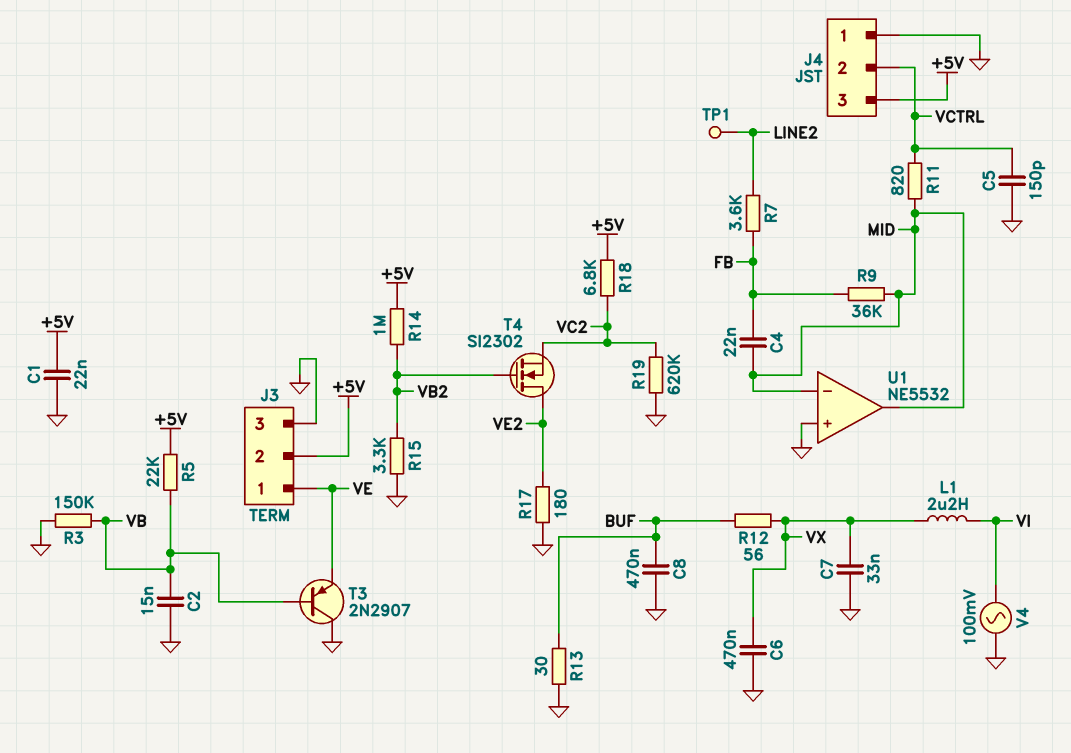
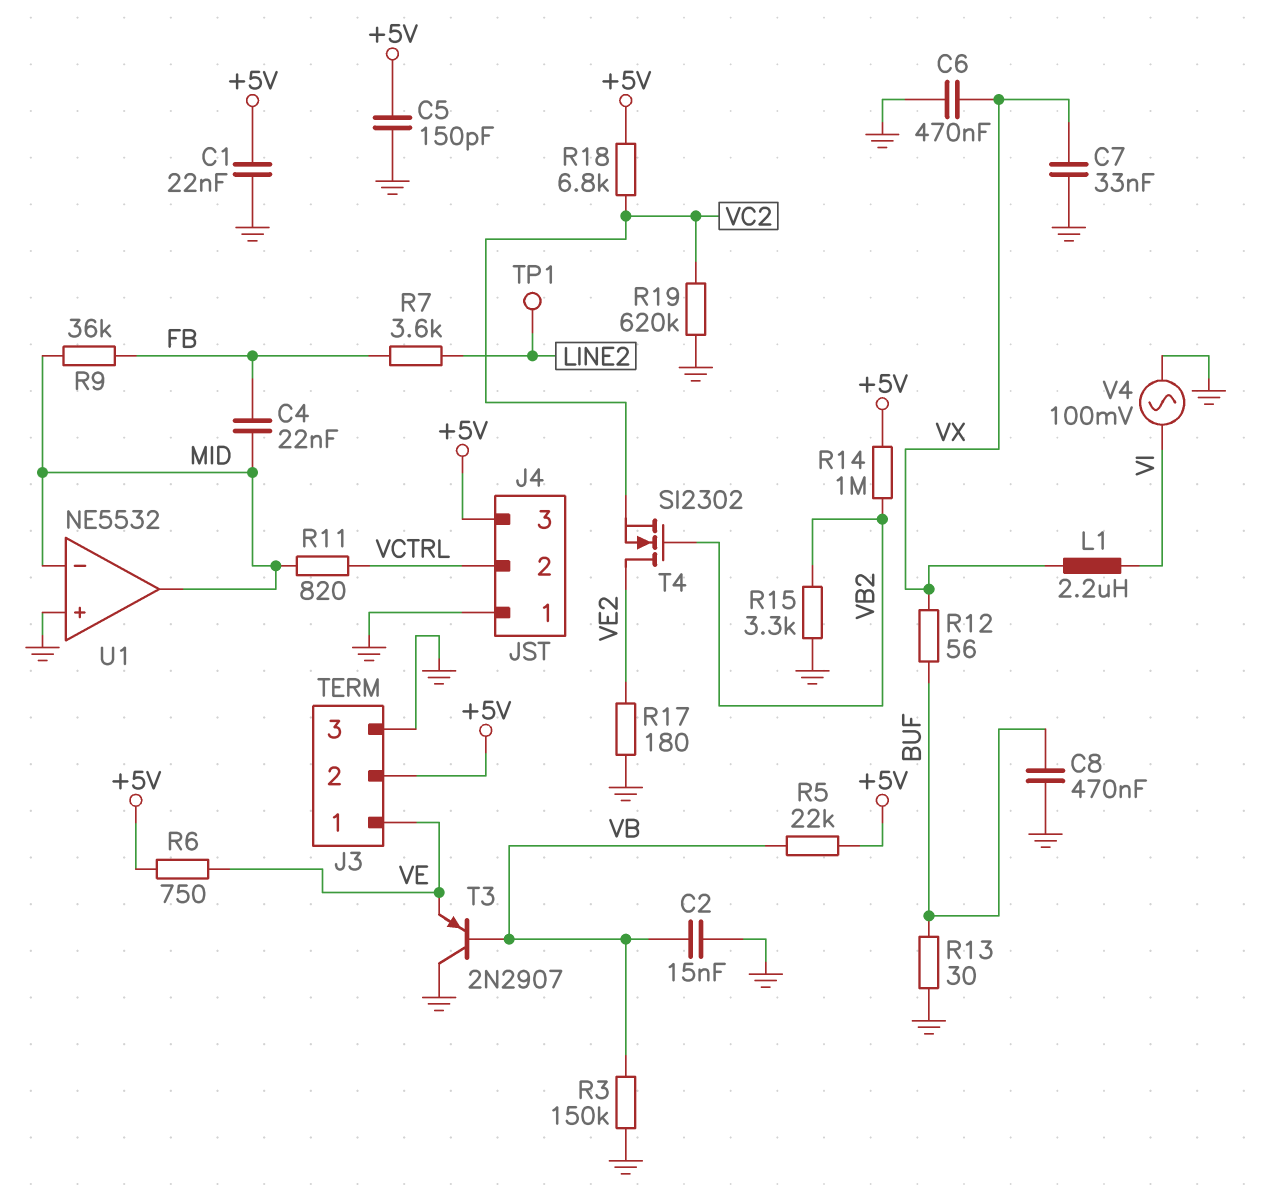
C5: 150pF (GND, VCTRL) -> 150pF (+5V, GND)
R6: none -> 750 (+5V, VE)

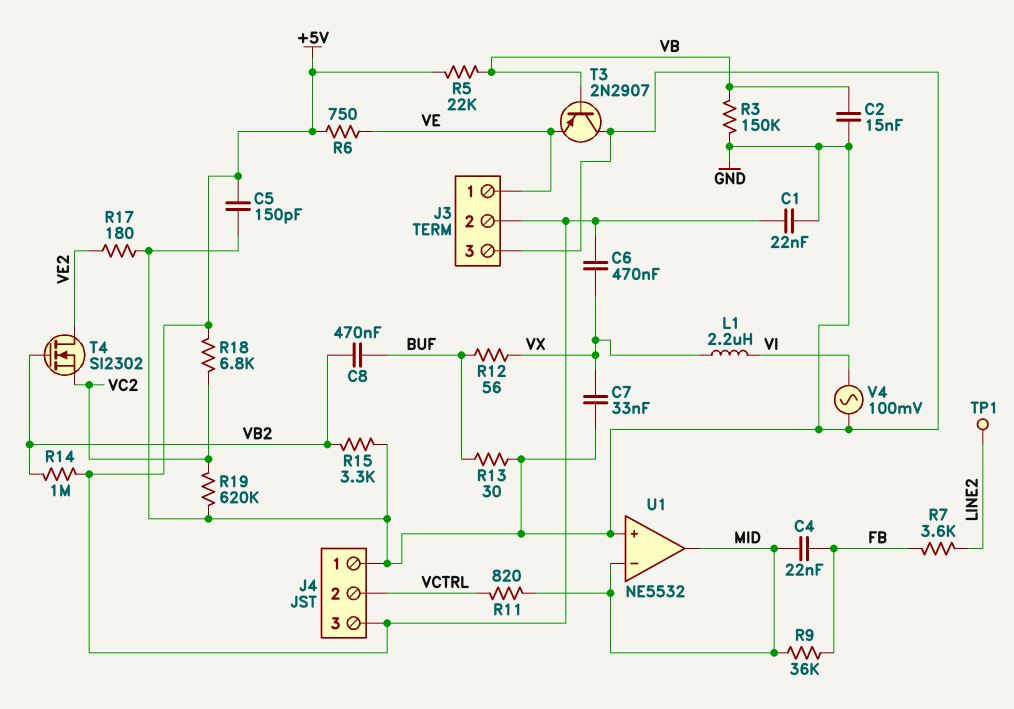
C6: 470nF (GND, VX) -> 470nF (+5V, VX)
C8: 470nF (BUF, GND) -> 470nF (BUF, VB2)

